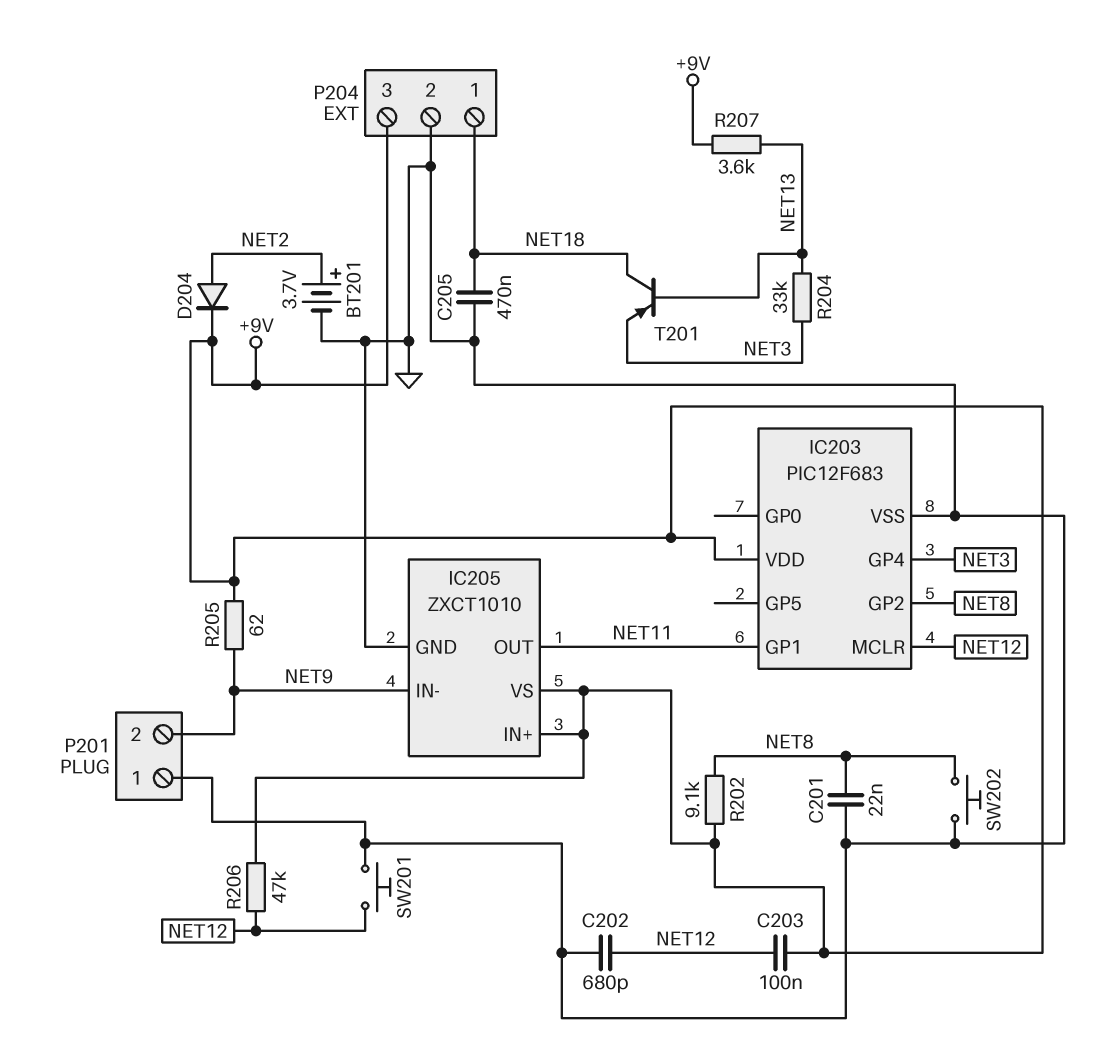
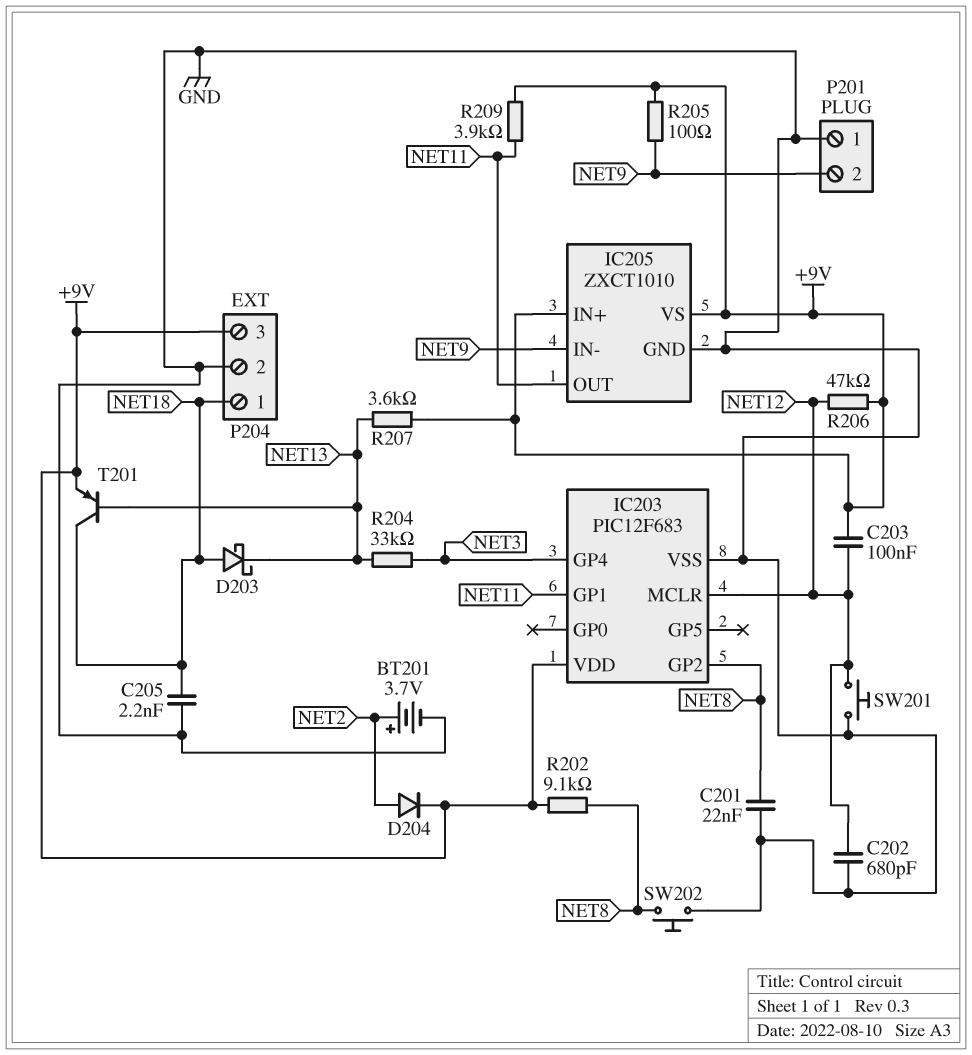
C205: 470nF (GND, NET18) -> 2.2nF (GND, NET18)
D203: none -> schottky (A NET18, K NET13)
R205: 62 (+9V, NET9) -> 100 (+9V, NET9)
R209: none -> 3.9k (+9V, NET11)
T201: PNP (B NET13, C NET18, E NET3) -> PNP (B NET13, C NET18, E +9V)

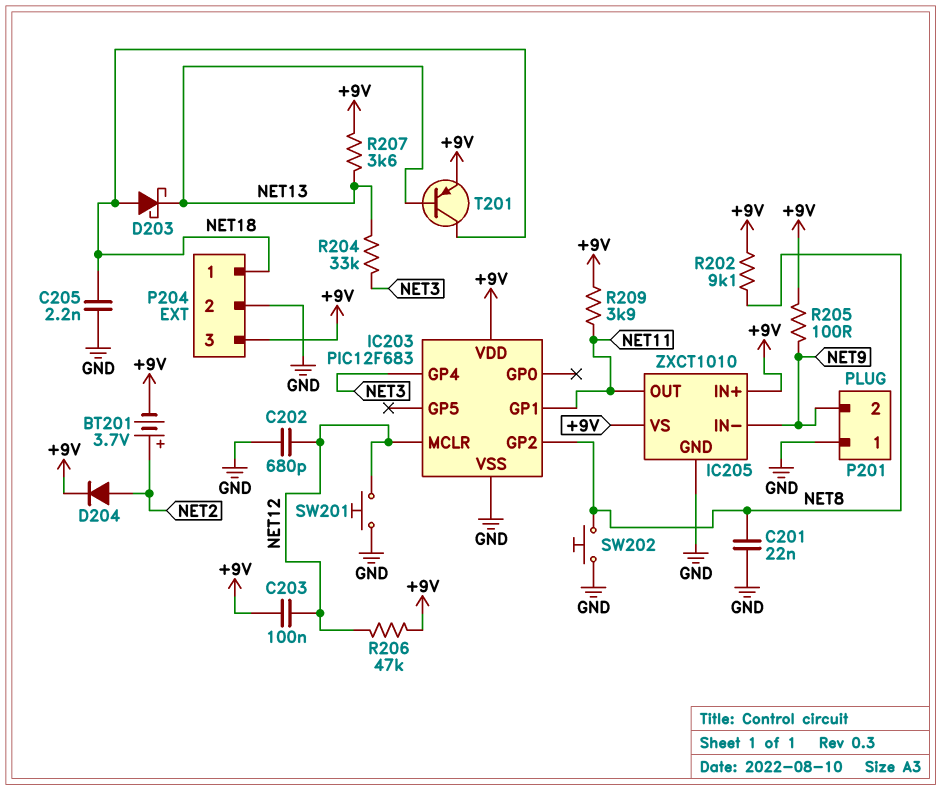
BT201: 3.7V (plus NET2, minus GND) -> 3.7V (plus NET2, minus +9V)

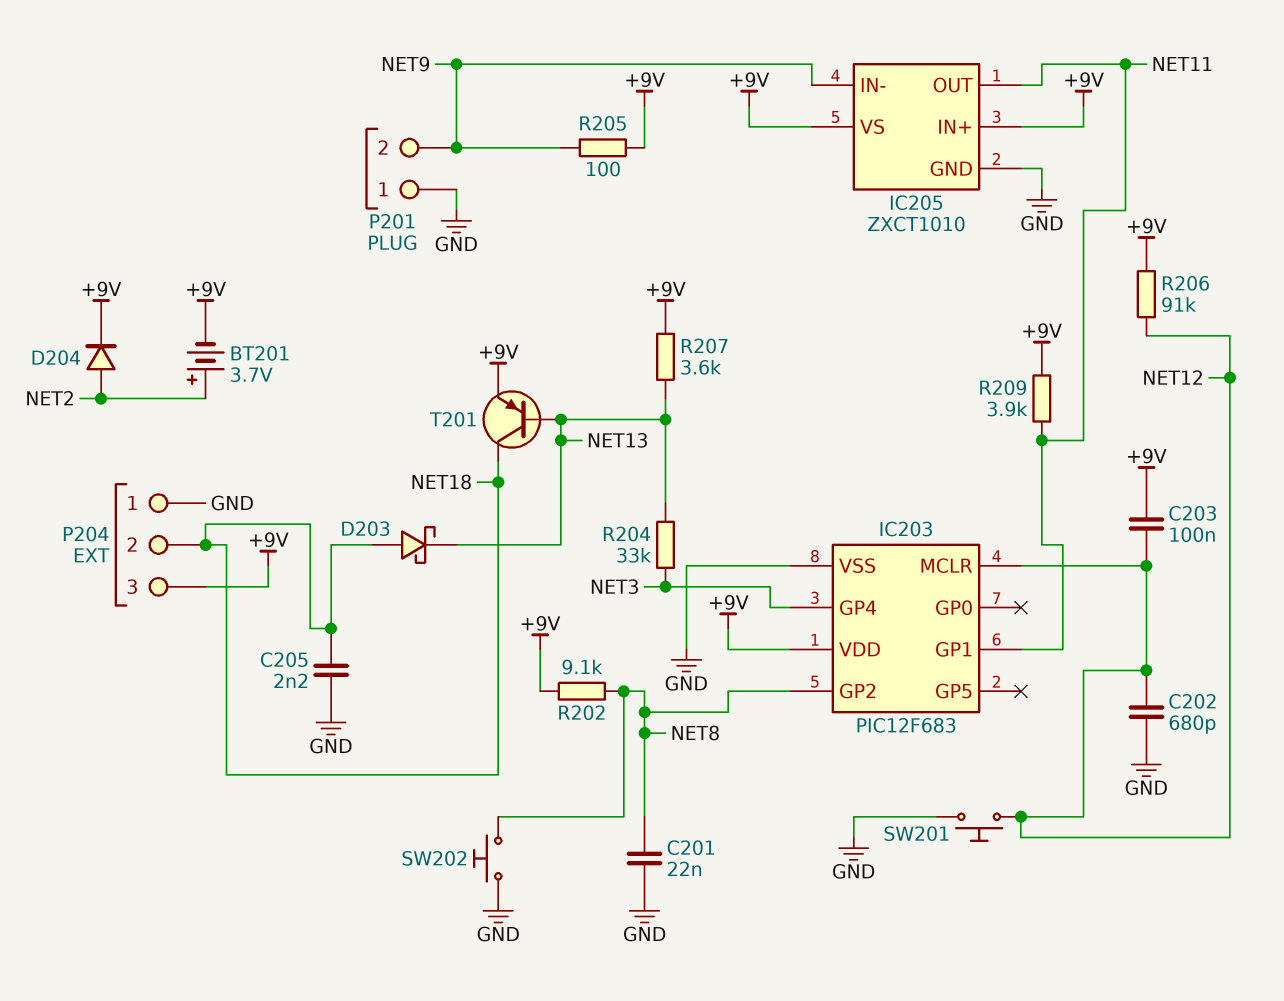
P204 pin 1: NET18 -> GND
P204 pin 2: GND -> NET18
R206: 47k (+9V, NET12) -> 91k (+9V, NET12)

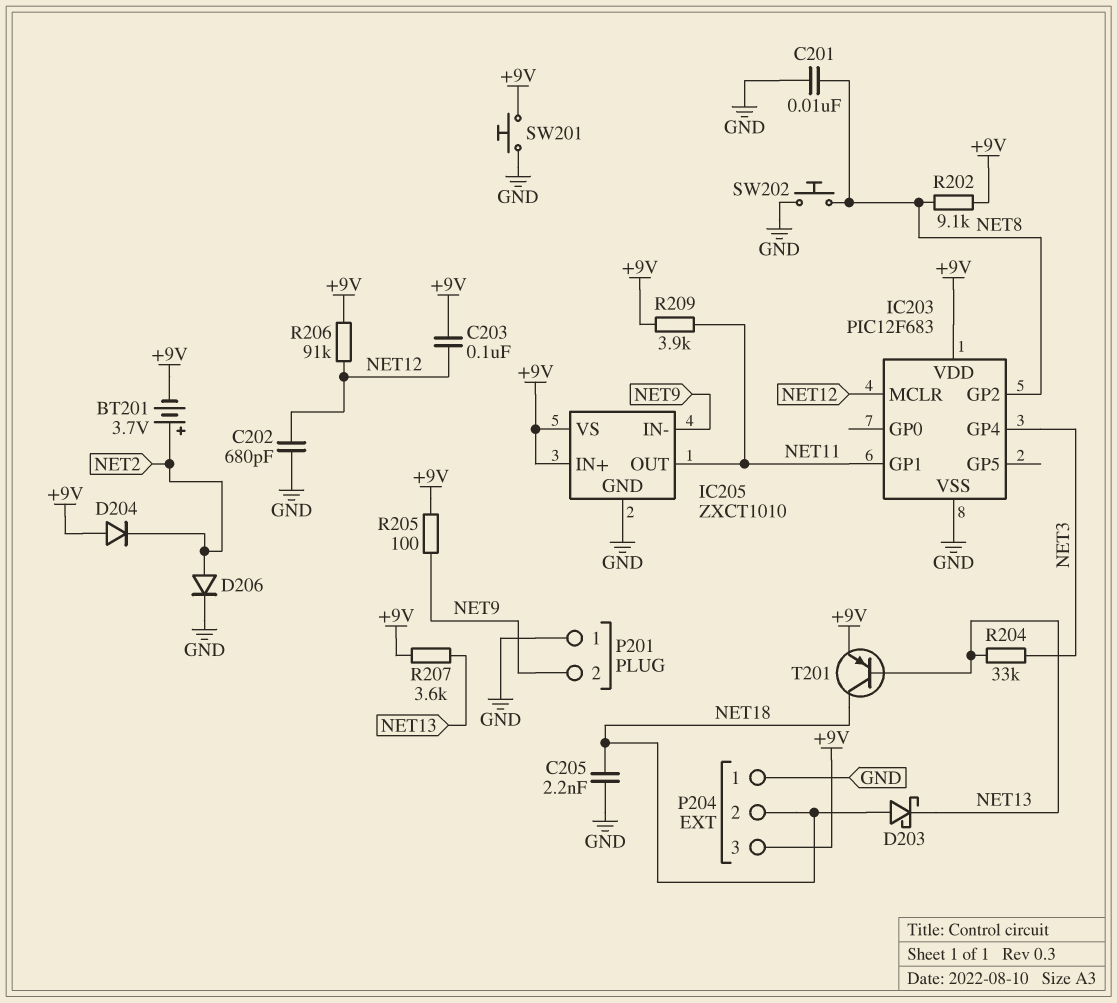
C201: 22nF (GND, NET8) -> 10nF (GND, NET8)
D204: diode (A NET2, K +9V) -> diode (A +9V, K NET2)
D206: none -> diode (A NET2, K GND)
SW201: button (GND, NET12) -> button (+9V, GND)

